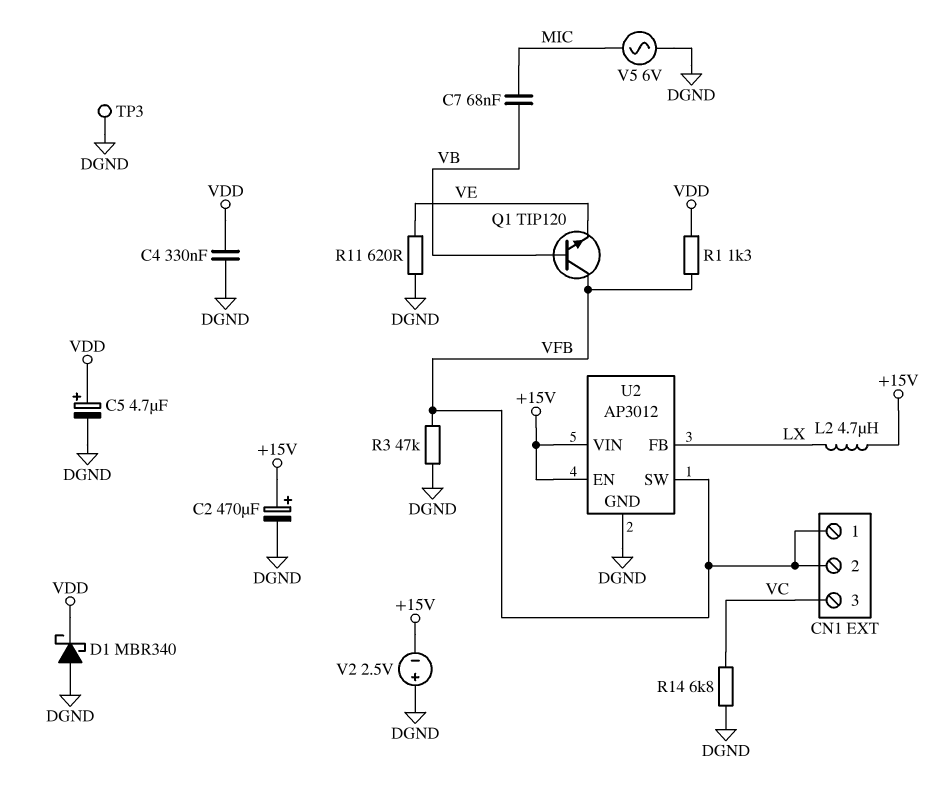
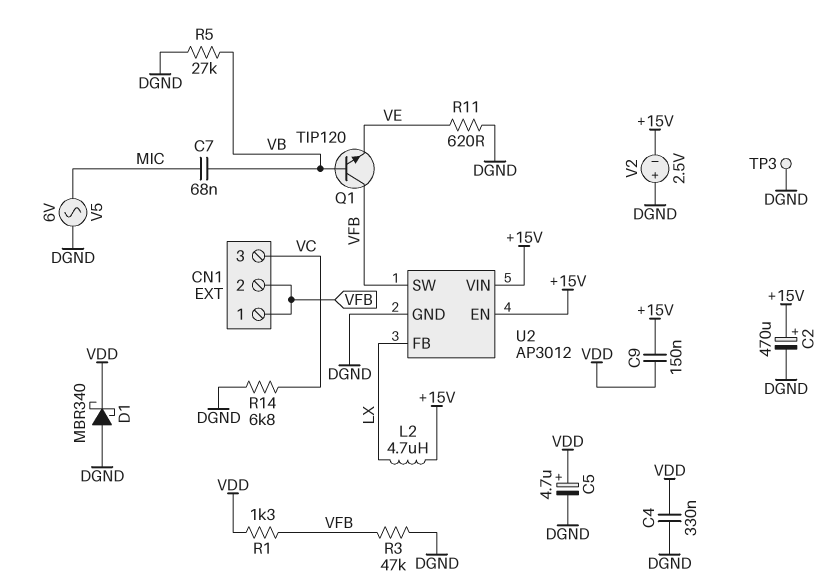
C9: none -> 150nF (+15V, VDD)
R5: none -> 27k (DGND, VB)

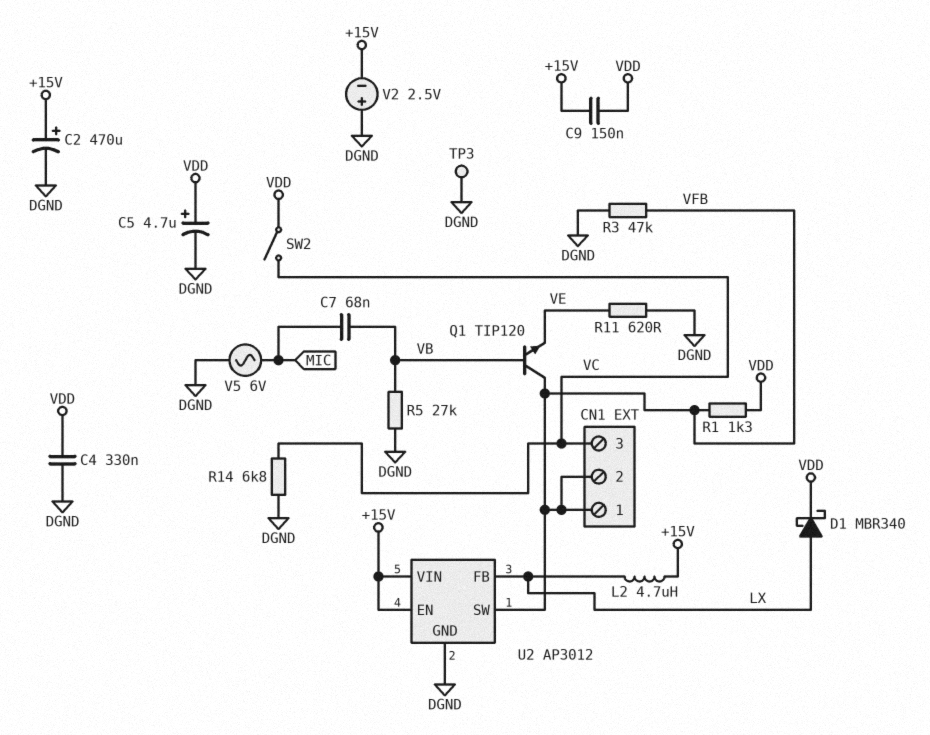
D1: schottky MBR340 (A DGND, K VDD) -> schottky MBR340 (A LX, K VDD)
SW2: none -> switch (VC, VDD)

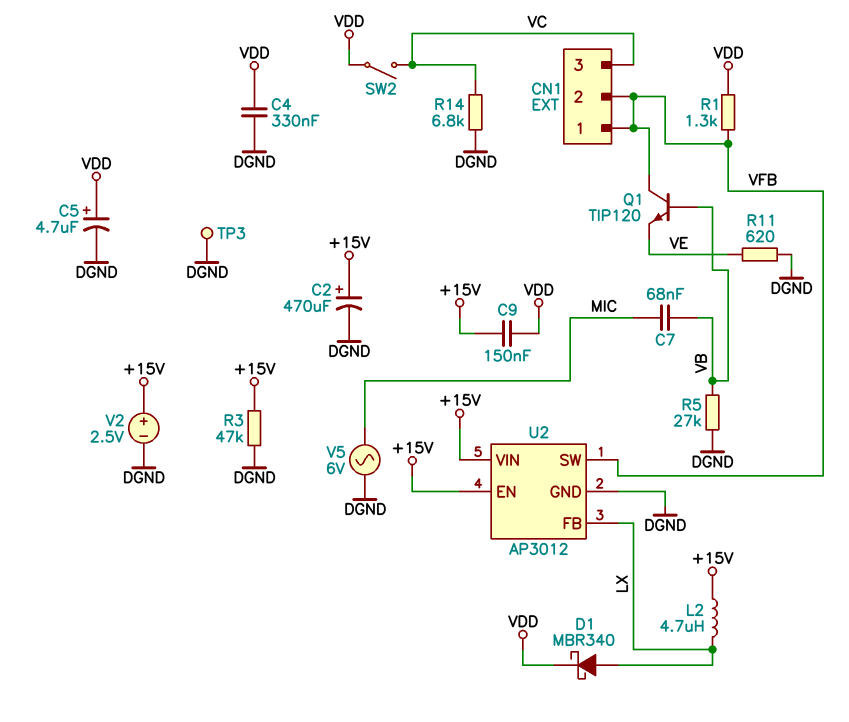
R3: 47k (DGND, VFB) -> 47k (+15V, DGND)
V2: 2.5V (plus DGND, minus +15V) -> 2.5V (plus +15V, minus DGND)

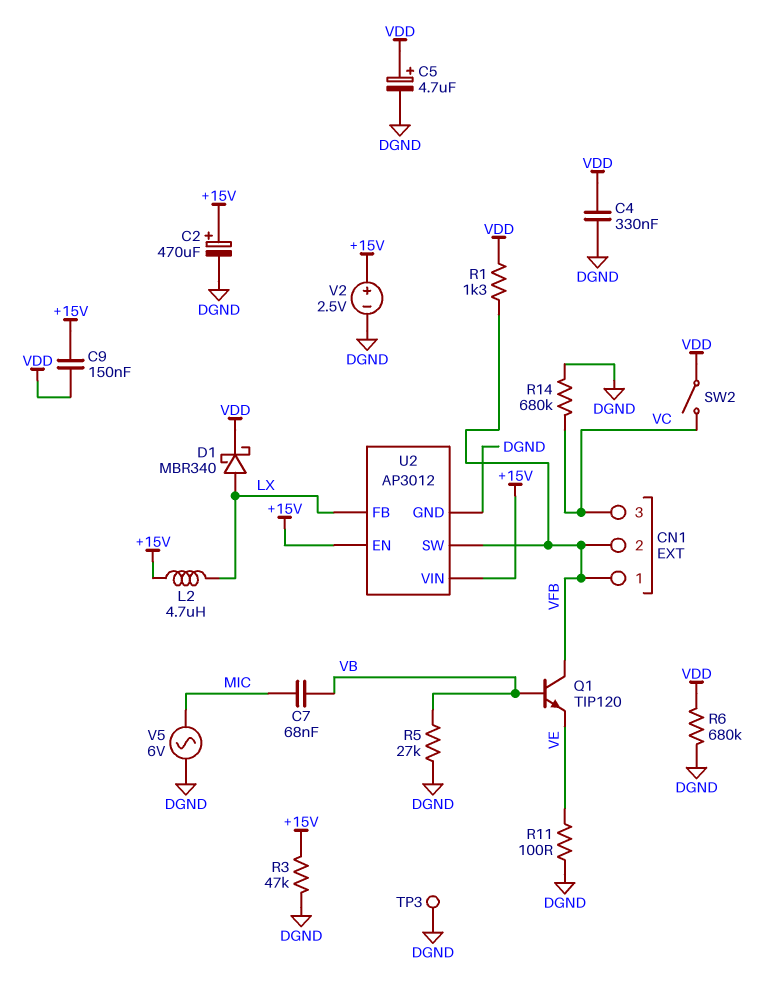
R6: none -> 680k (DGND, VDD)
R11: 620 (DGND, VE) -> 100 (DGND, VE)
R14: 6.8k (DGND, VC) -> 680k (DGND, VC)

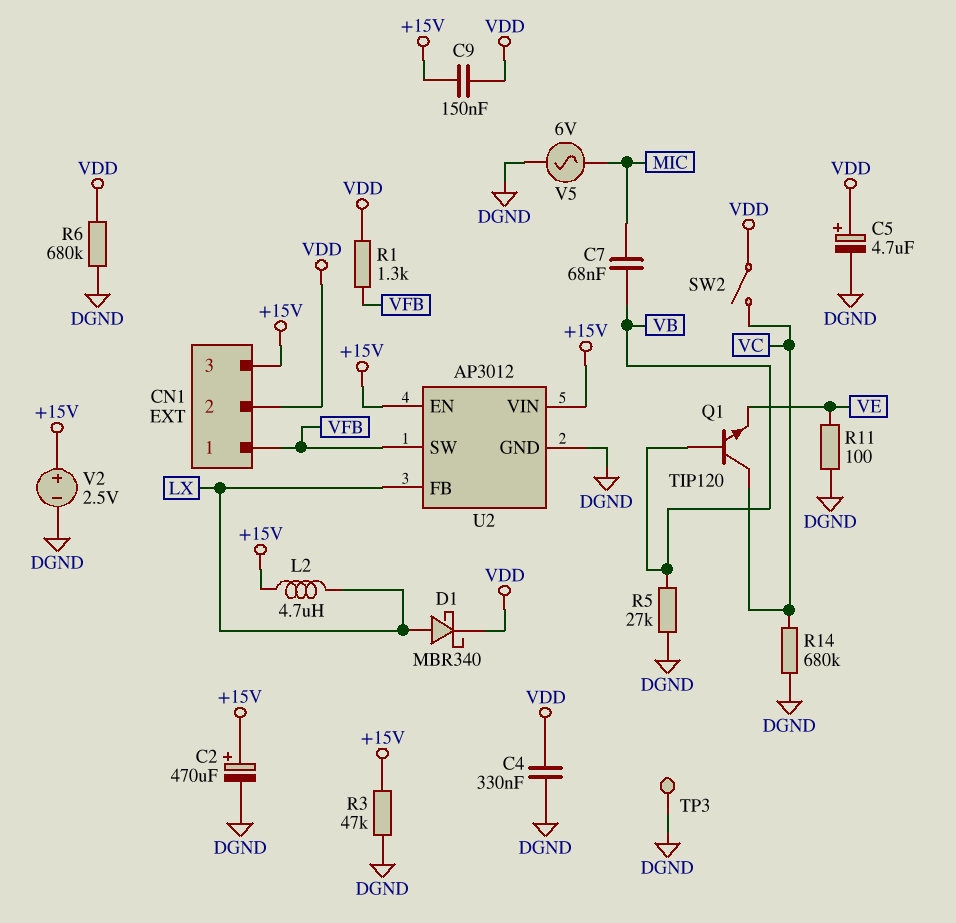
CN1 pin 2: VFB -> VDD
CN1 pin 3: VC -> +15V
Q1: NPN TIP120 (B VB, C VFB, E VE) -> NPN TIP120 (B VB, C VC, E VE)

